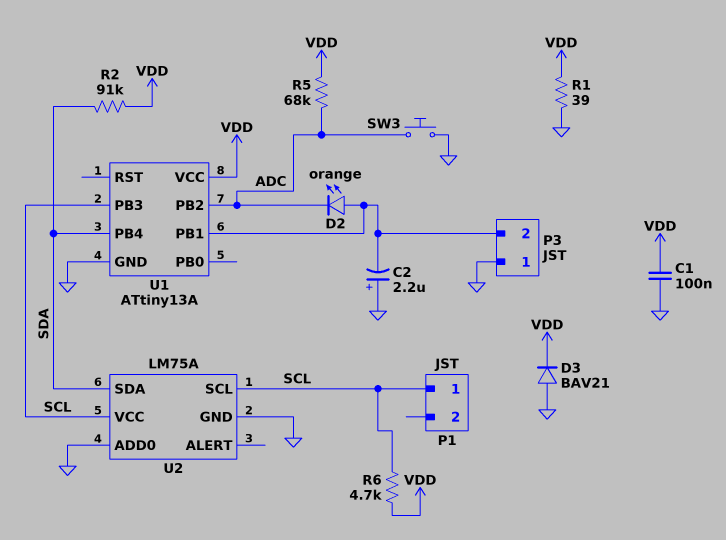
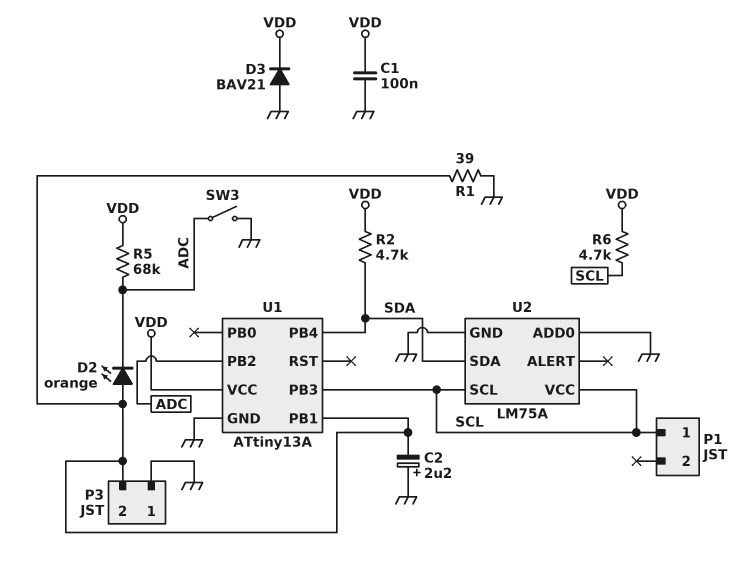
R1: 39 (GND, VDD) -> 39 (GND, P3/2)
R2: 91k (SDA, VDD) -> 4.7k (SDA, VDD)
SW3: button (ADC, GND) -> switch (ADC, GND)

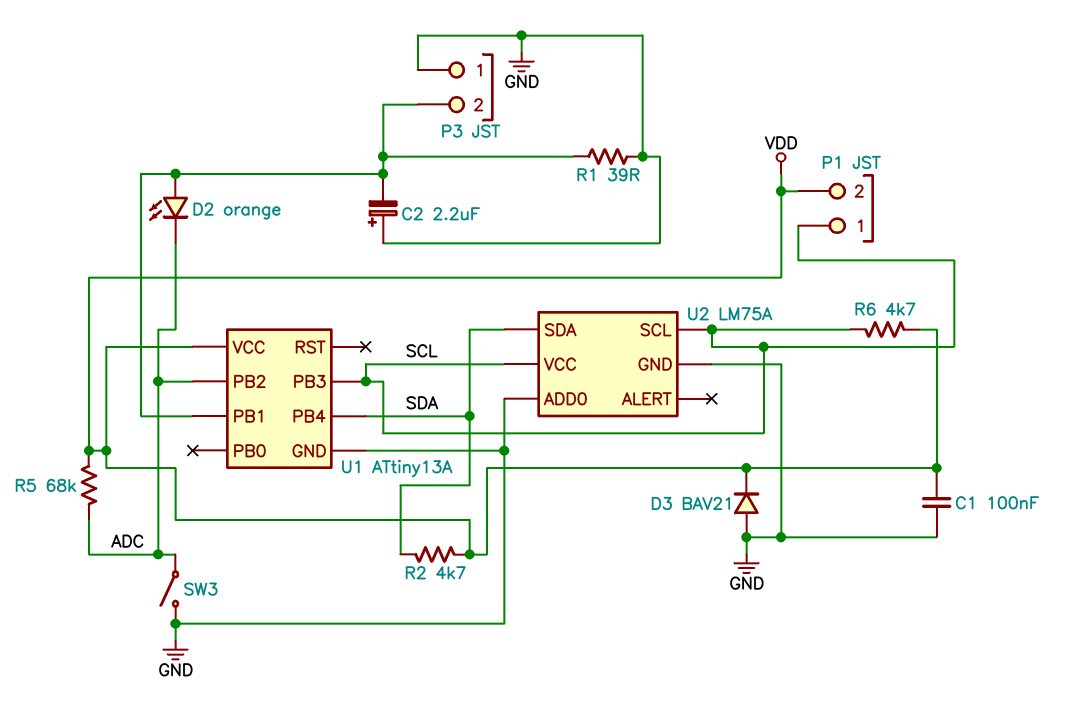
P1 pin 2: none -> VDD

